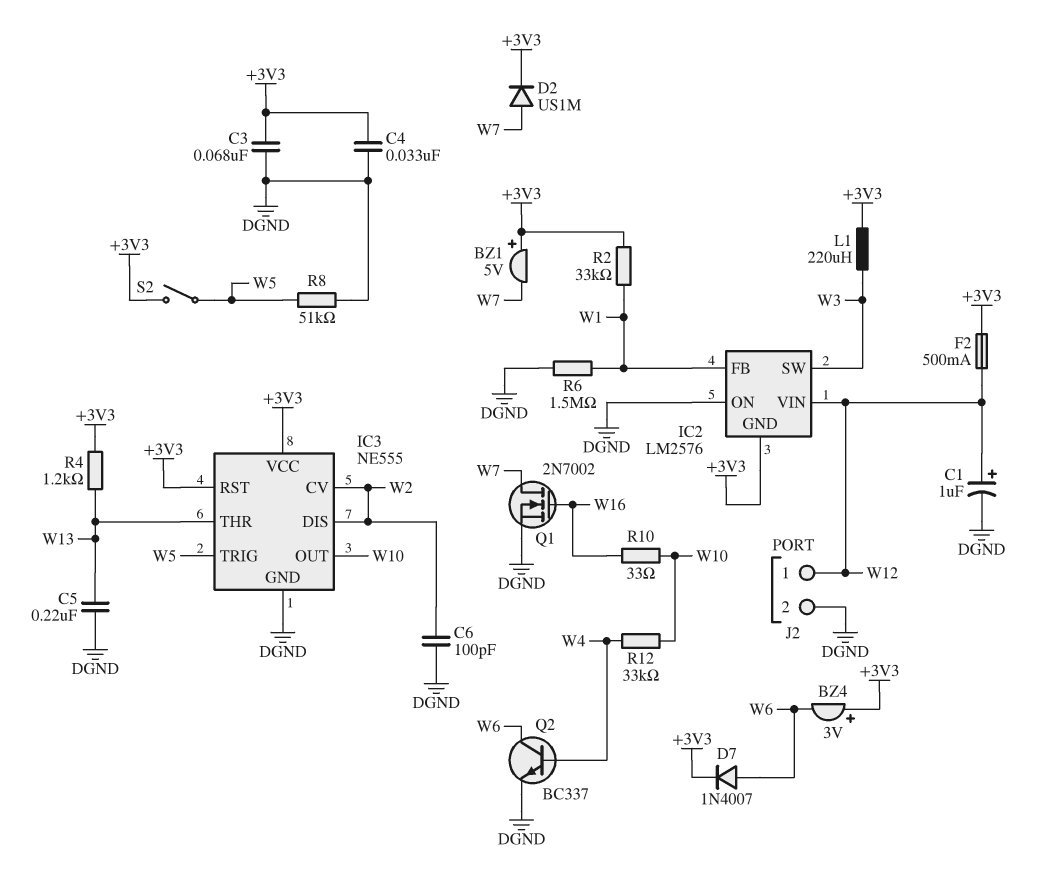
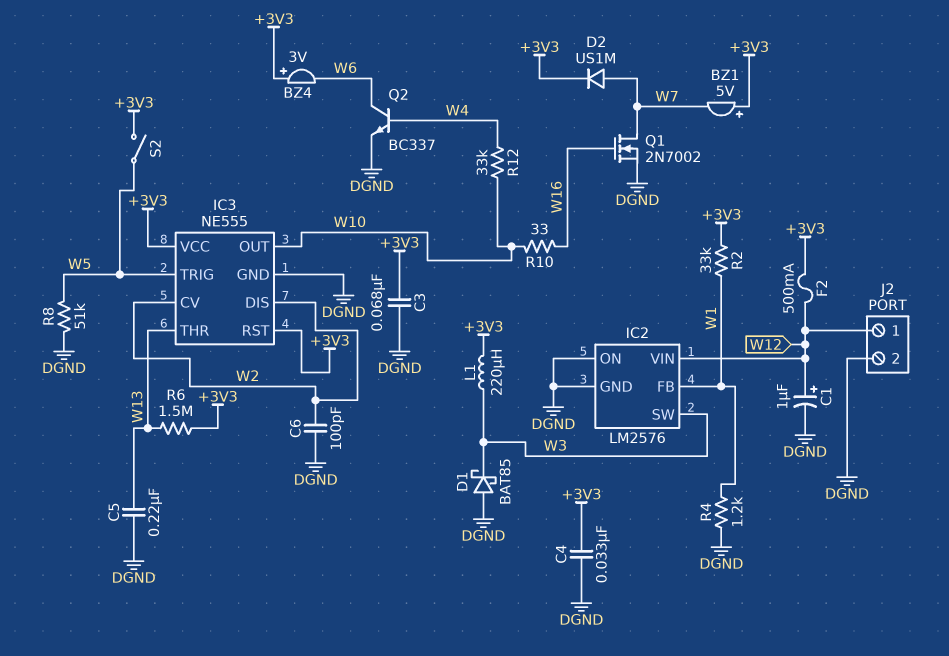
D1: none -> schottky BAT85 (A DGND, K W3)
D7: diode 1N4007 (A W6, K +3V3) -> none
IC2 pin GND: +3V3 -> DGND
R4: 1.2k (+3V3, W13) -> 1.2k (DGND, W1)
R6: 1.5M (DGND, W1) -> 1.5M (+3V3, W13)

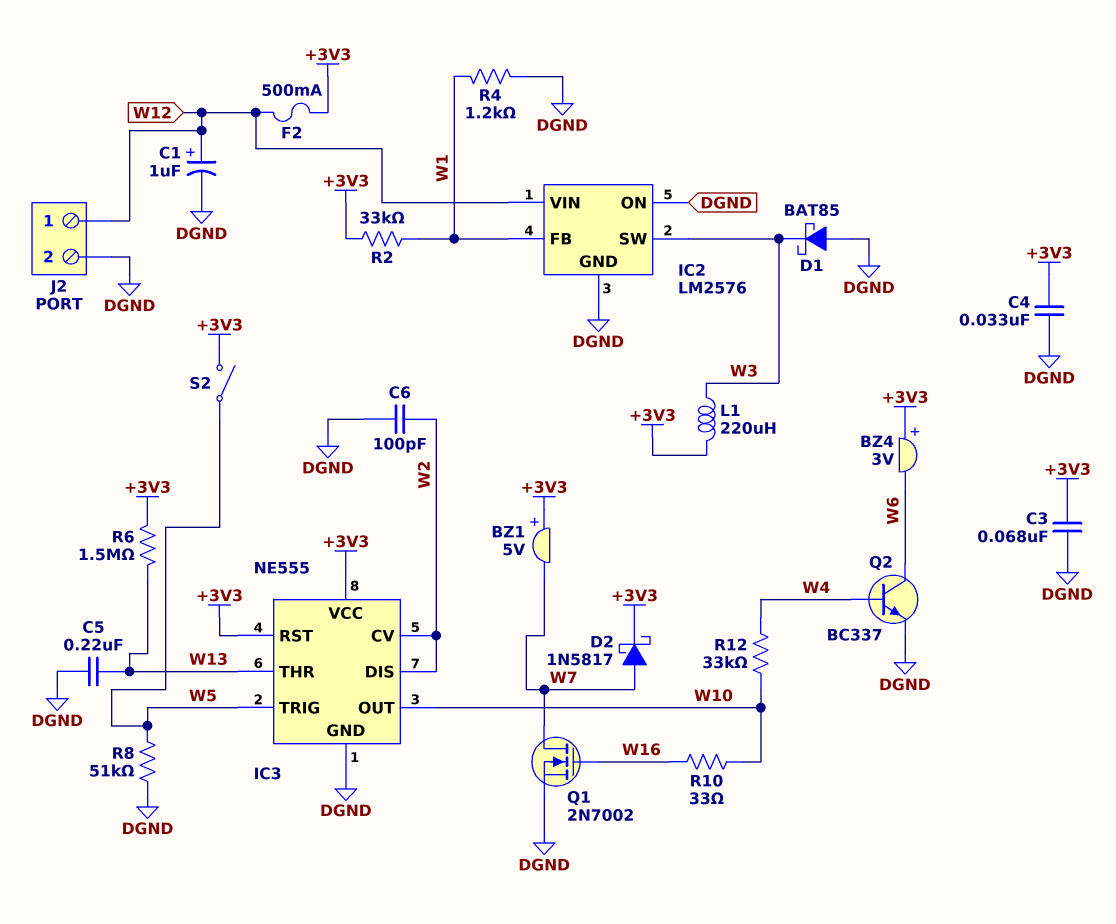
D2: diode US1M (A W7, K +3V3) -> schottky 1N5817 (A W7, K +3V3)

